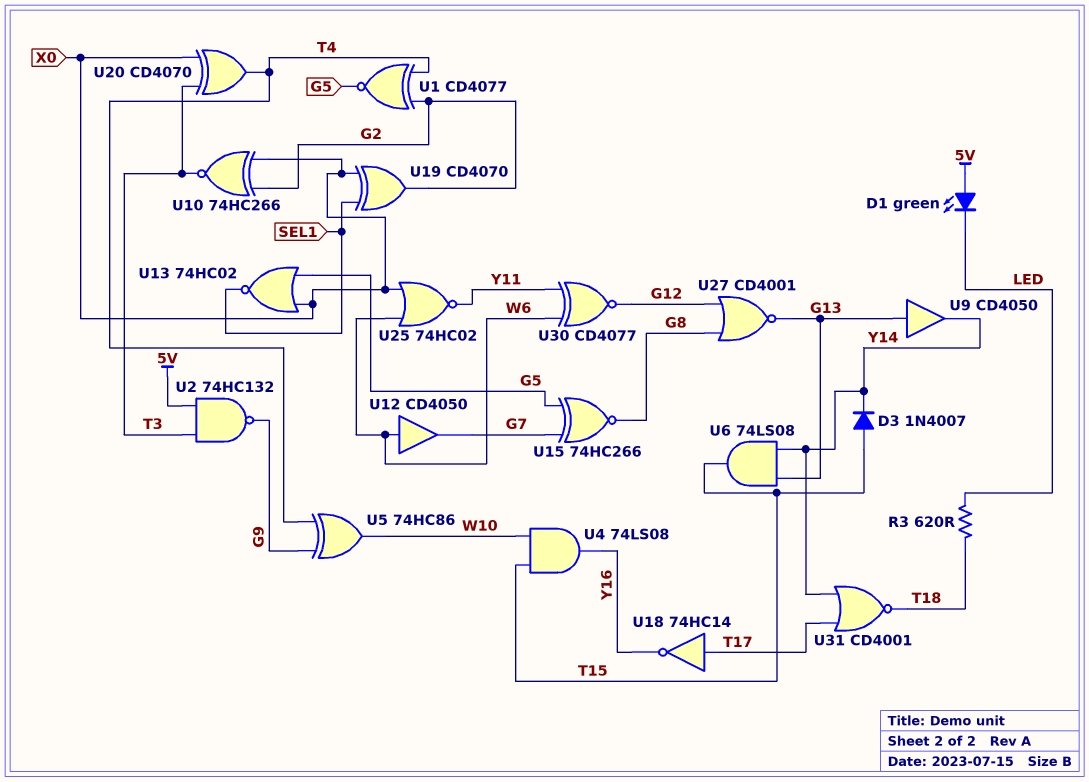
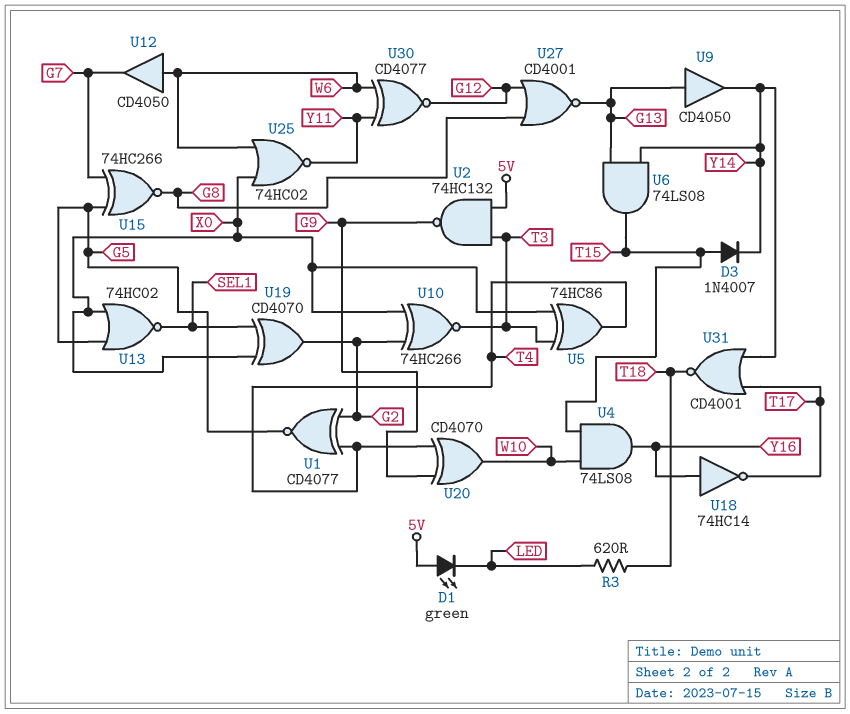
U5: XOR 74HC86 (in G9, in T4, out W10) -> XOR 74HC86 (in T3, in X0, out T4)
U18: NOT 74HC14 (in T17, out Y16) -> NOT 74HC14 (in Y16, out T17)
U20: XOR CD4070 (in T3, in X0, out T4) -> XOR CD4070 (in G9, in T4, out W10)

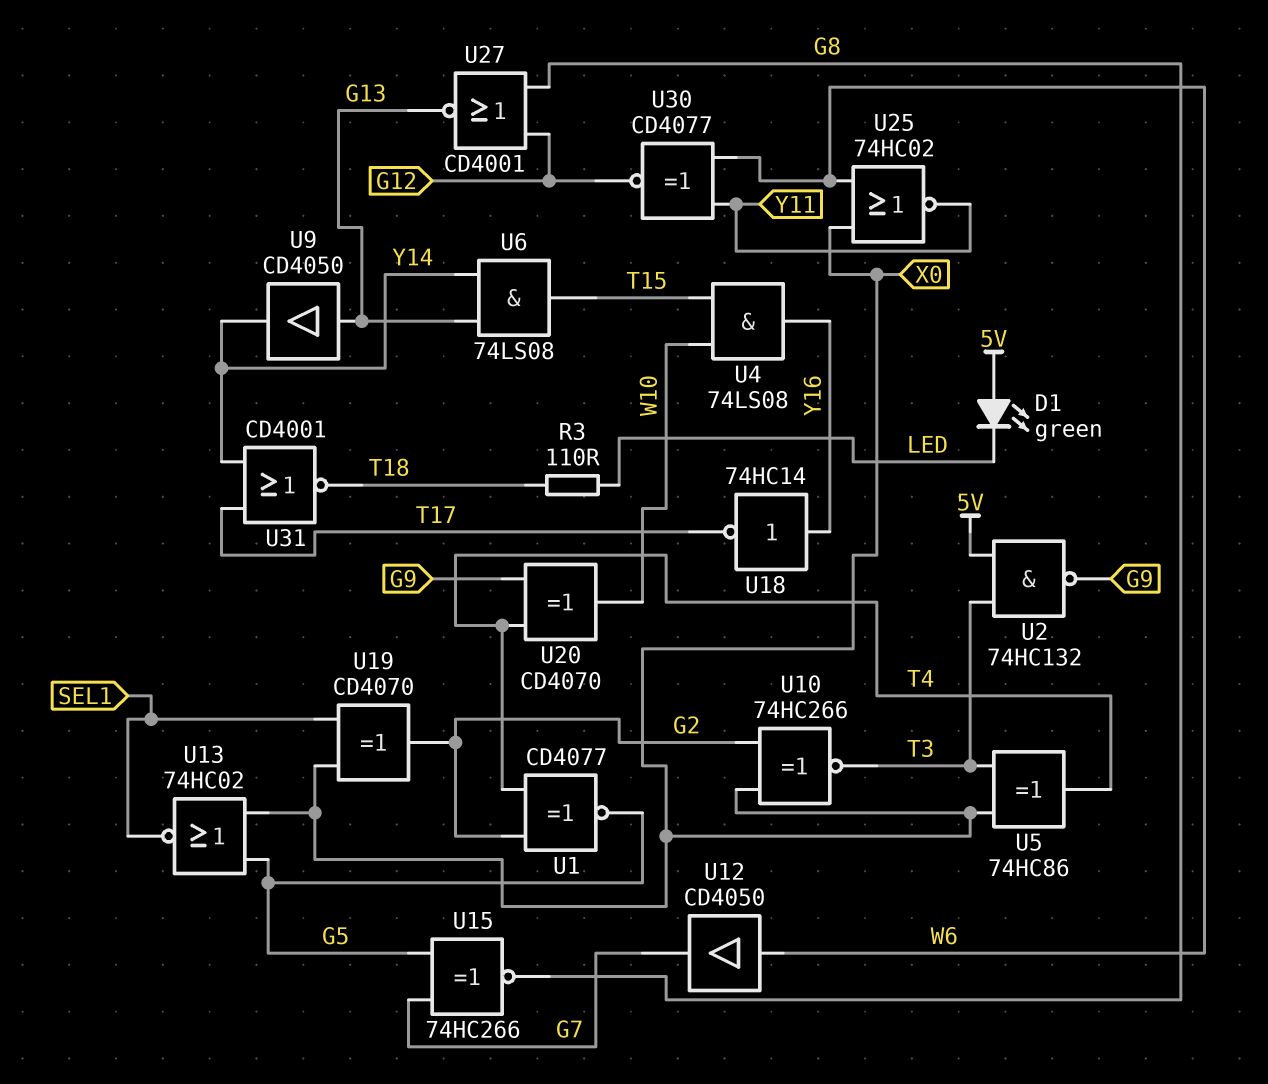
D3: diode 1N4007 (A T15, K Y14) -> none
R3: 620 (LED, T18) -> 110 (LED, T18)

